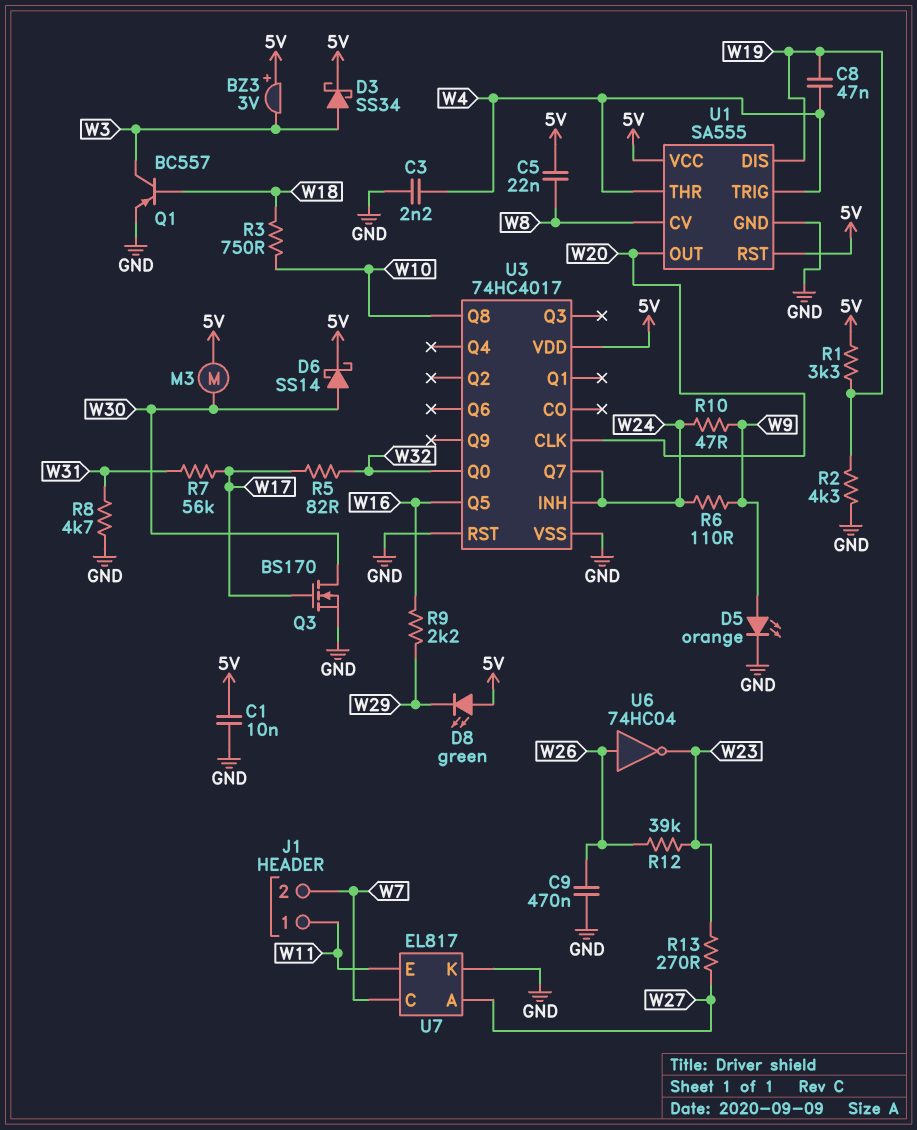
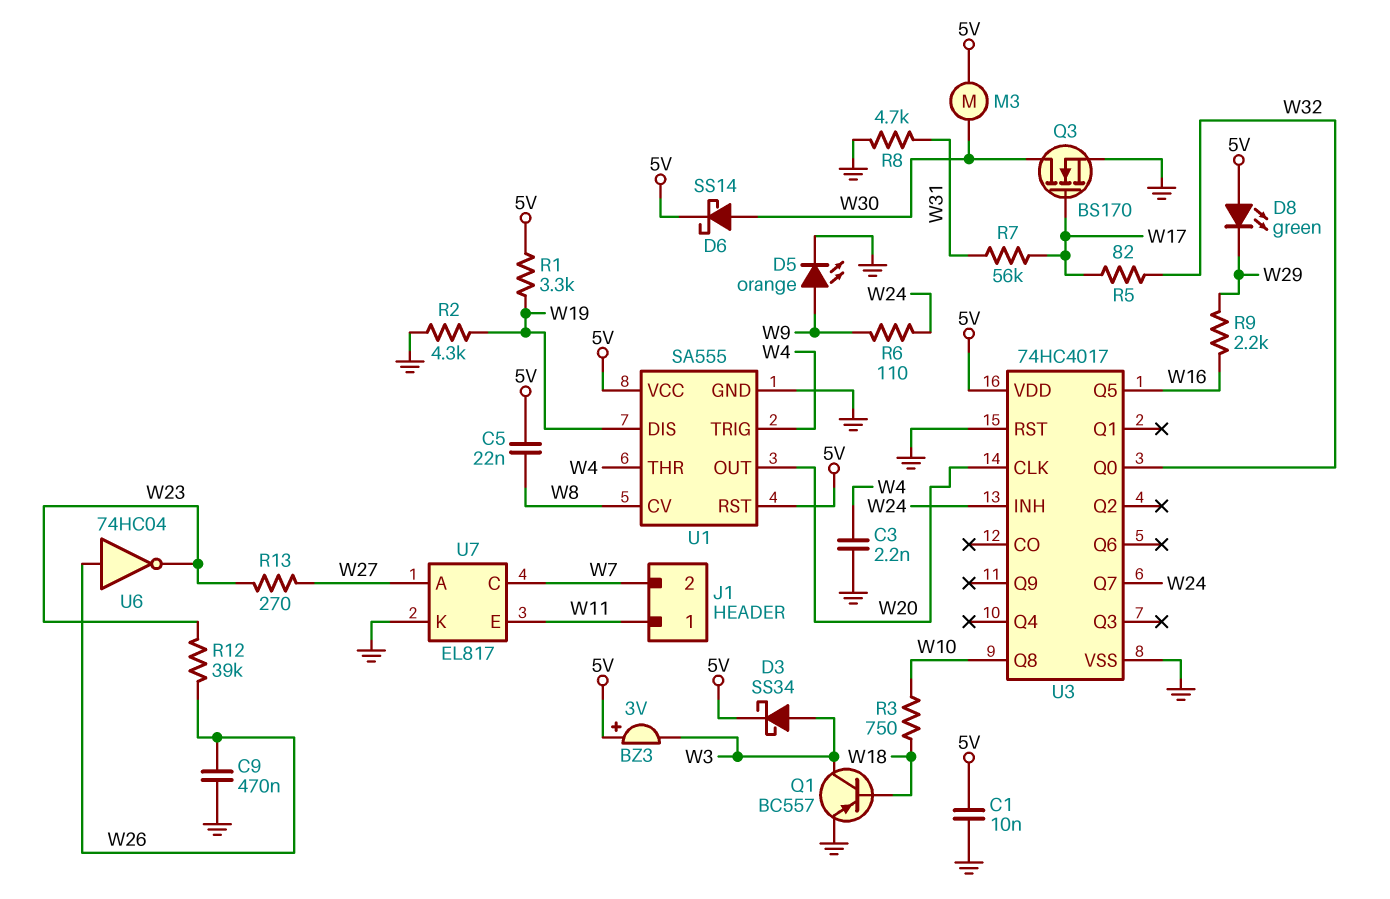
C8: 47nF (W4, W19) -> none
R10: 47 (W9, W24) -> none

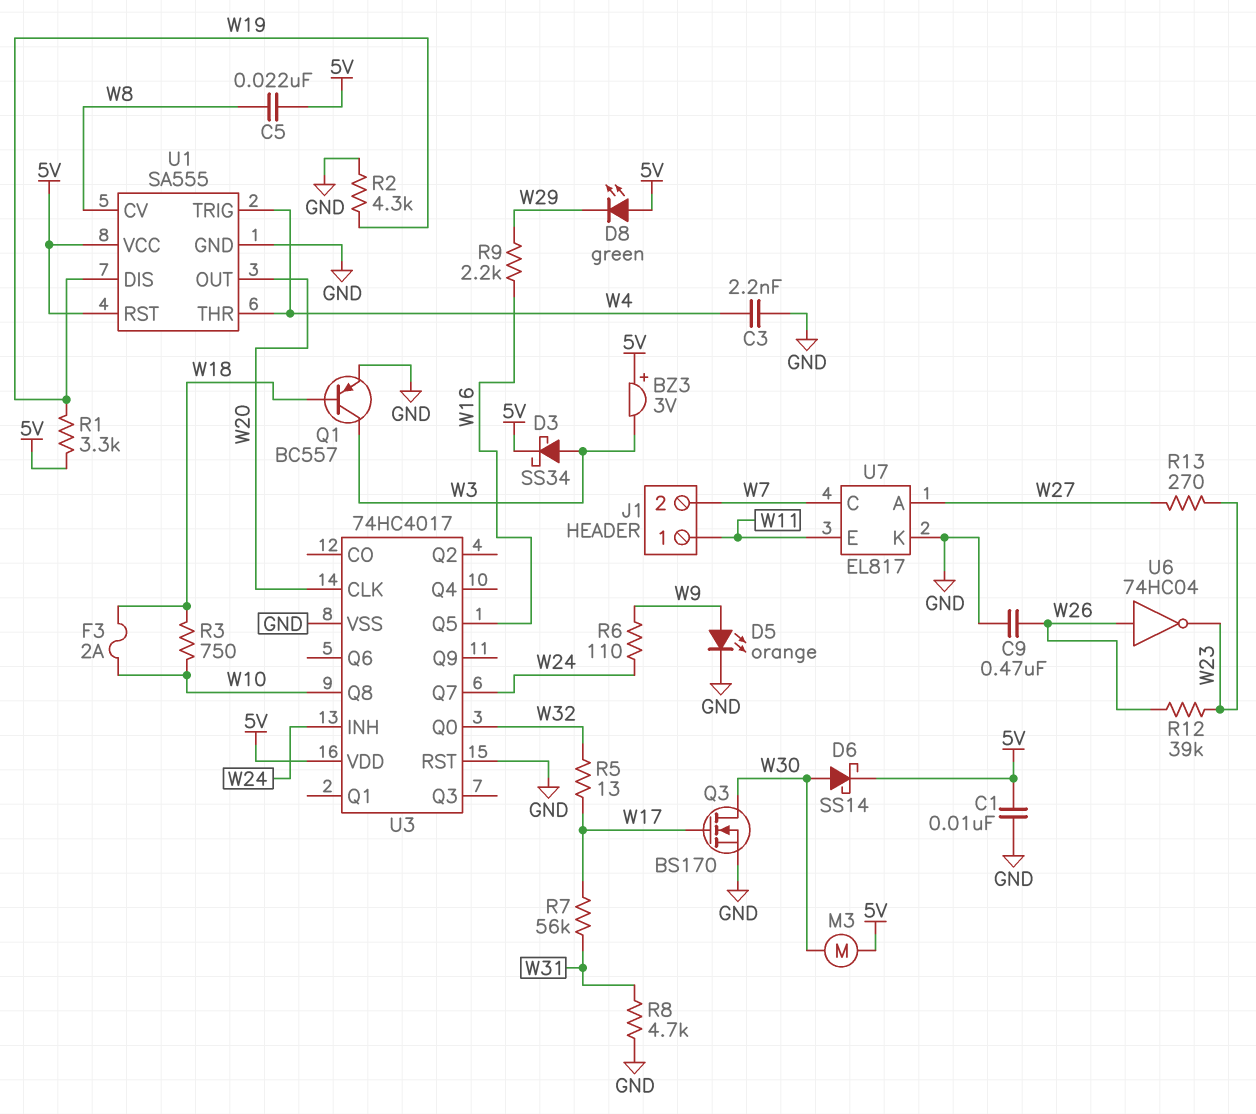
F3: none -> 2A (W10, W18)
R5: 82 (W17, W32) -> 13 (W17, W32)

